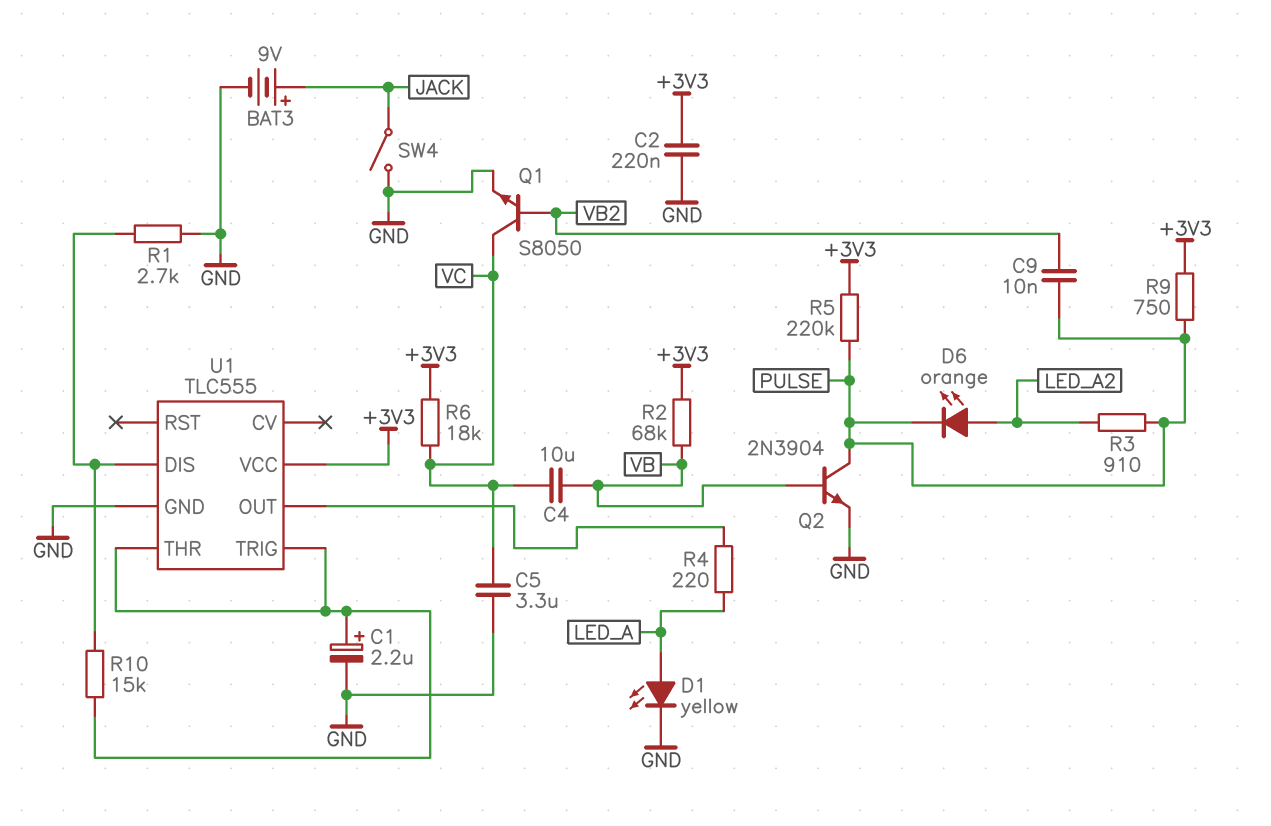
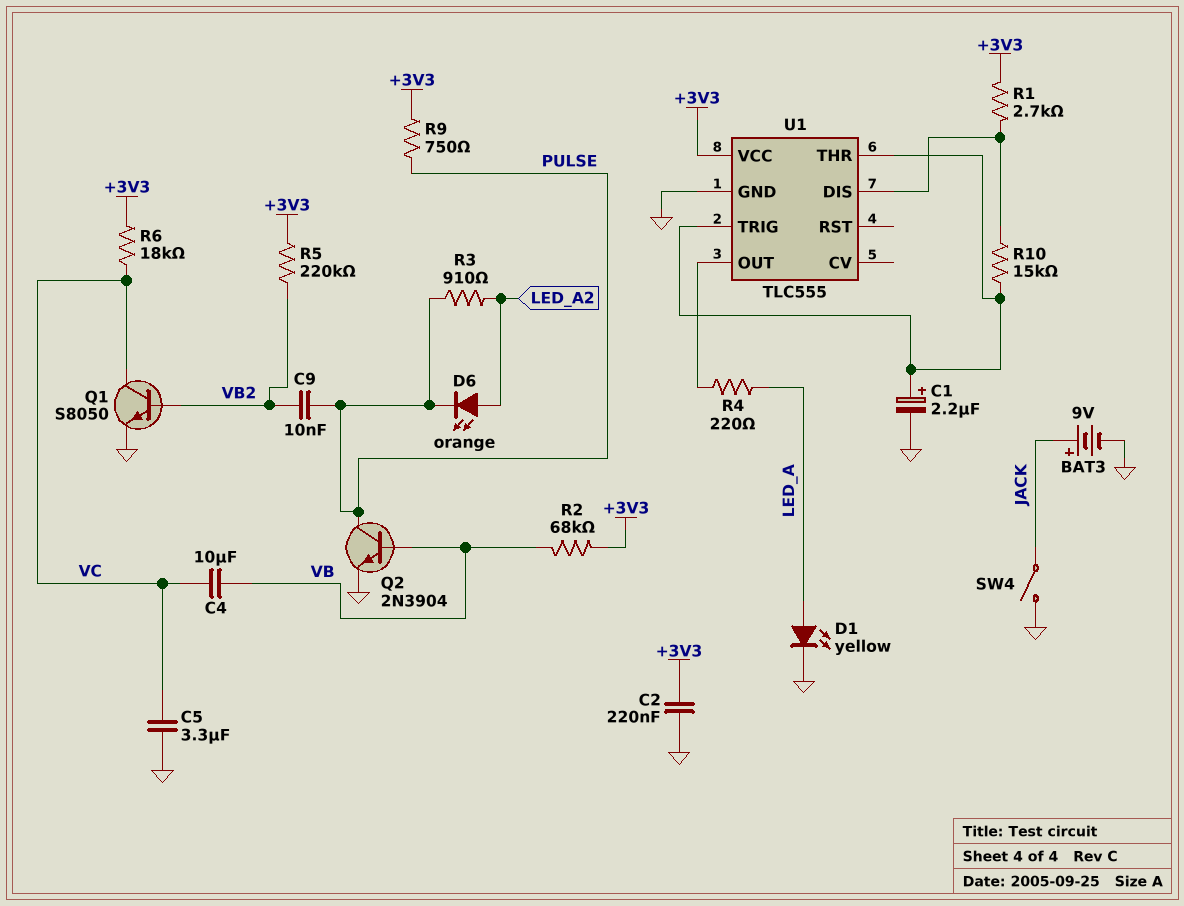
R1: 2.7k (GND, U1/DIS) -> 2.7k (+3V3, U1/DIS)
R5: 220k (+3V3, PULSE) -> 220k (+3V3, VB2)

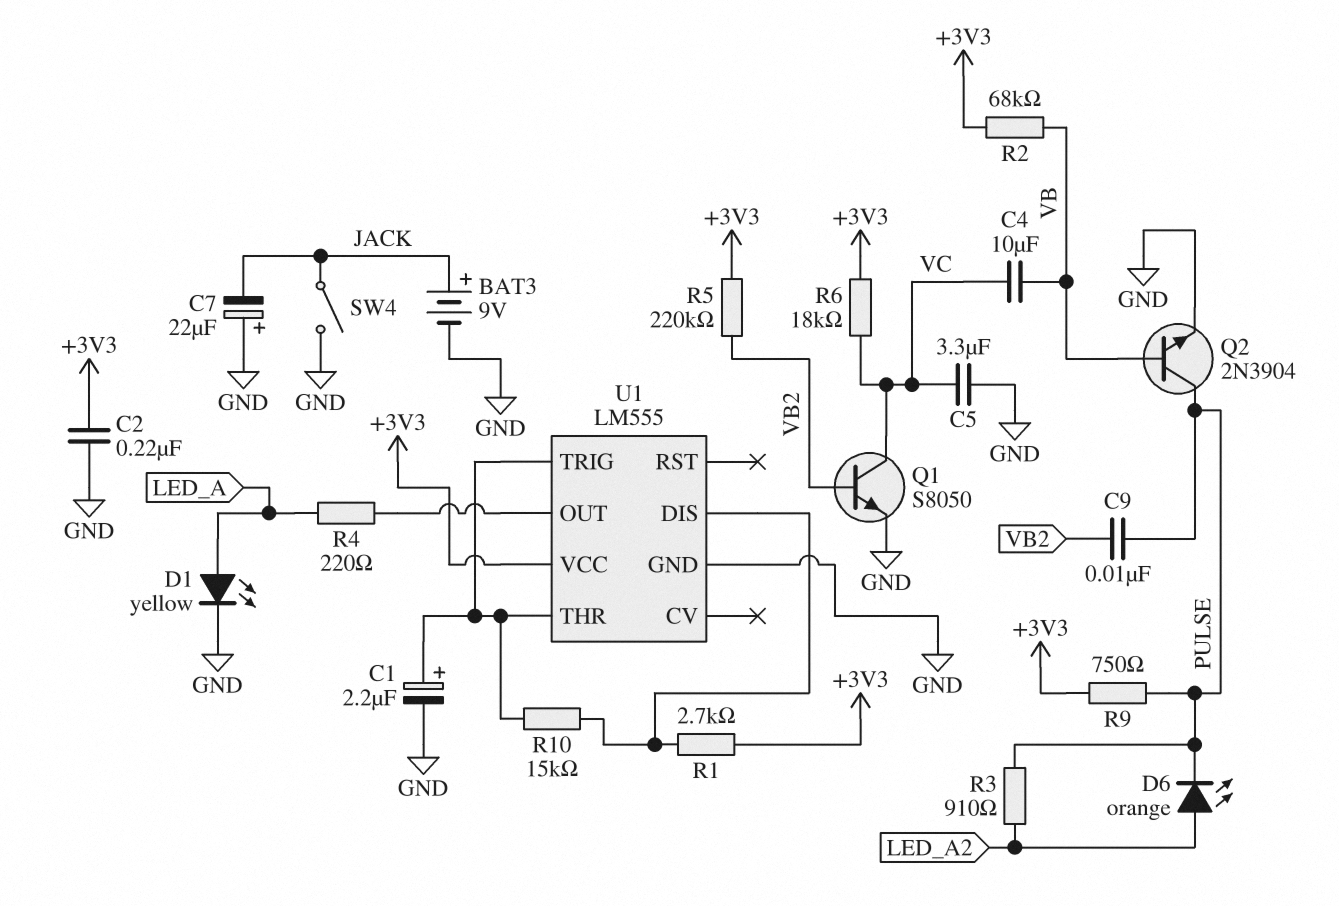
C7: none -> 22uF (plus GND, minus JACK)
U1: TLC555 -> LM555

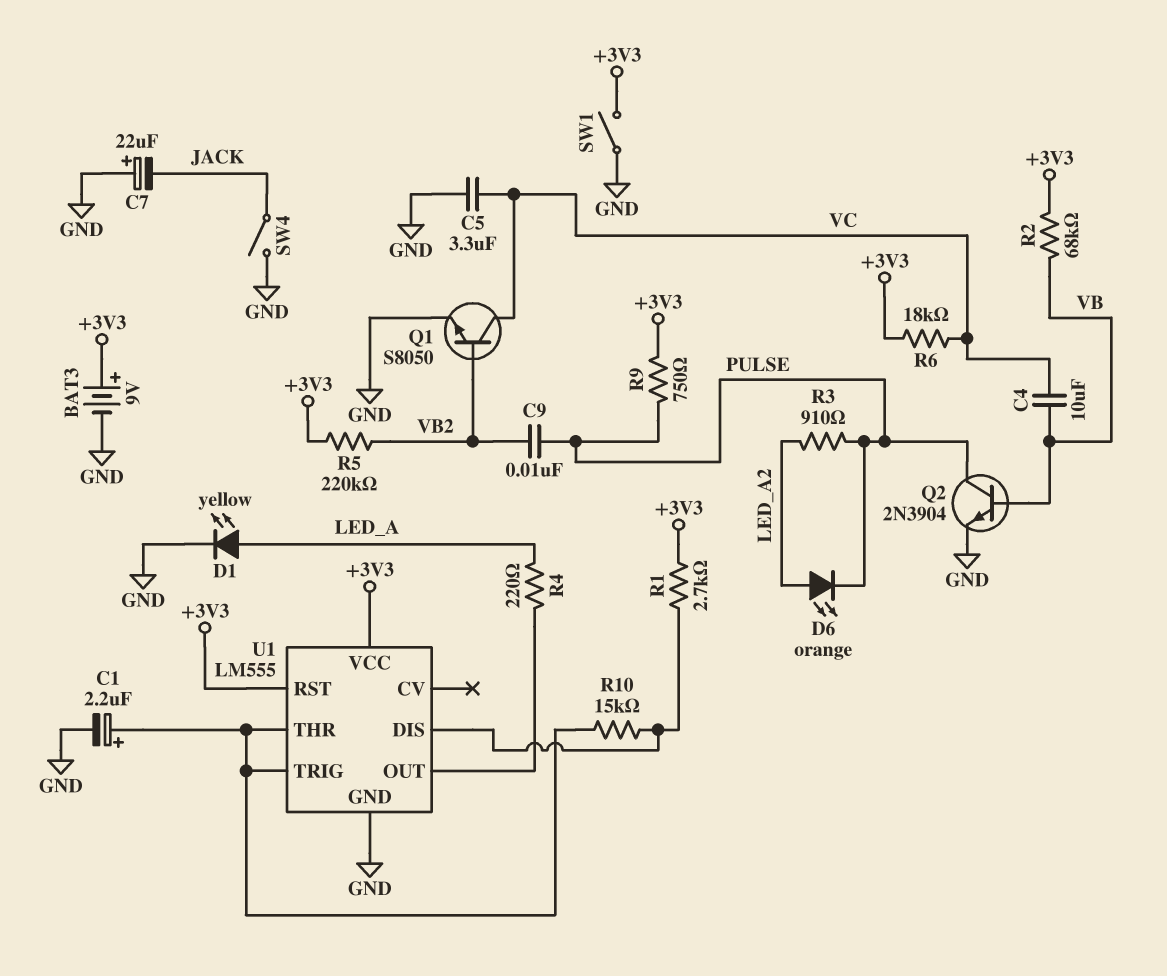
BAT3: 9V (plus JACK, minus GND) -> 9V (plus +3V3, minus GND)
C2: 220nF (+3V3, GND) -> none
SW1: none -> switch (+3V3, GND)
U1 pin RST: none -> +3V3

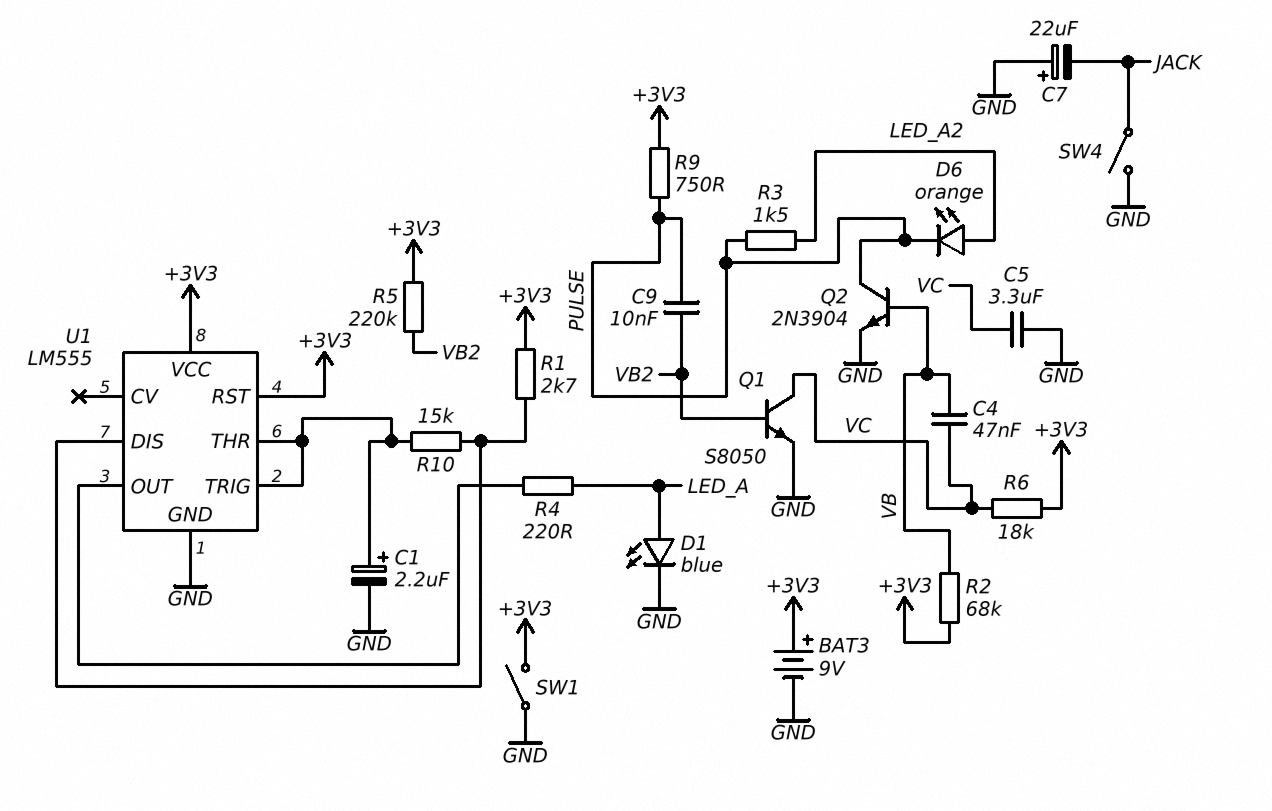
C4: 10uF (VB, VC) -> 47nF (VB, VC)
D1: LED yellow (A LED_A, K GND) -> LED blue (A LED_A, K GND)
R3: 910 (LED_A2, PULSE) -> 1.5k (LED_A2, PULSE)

